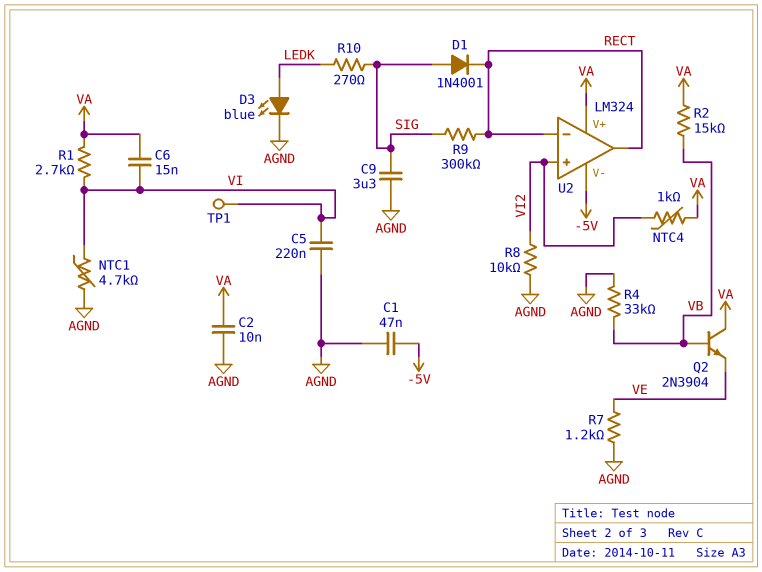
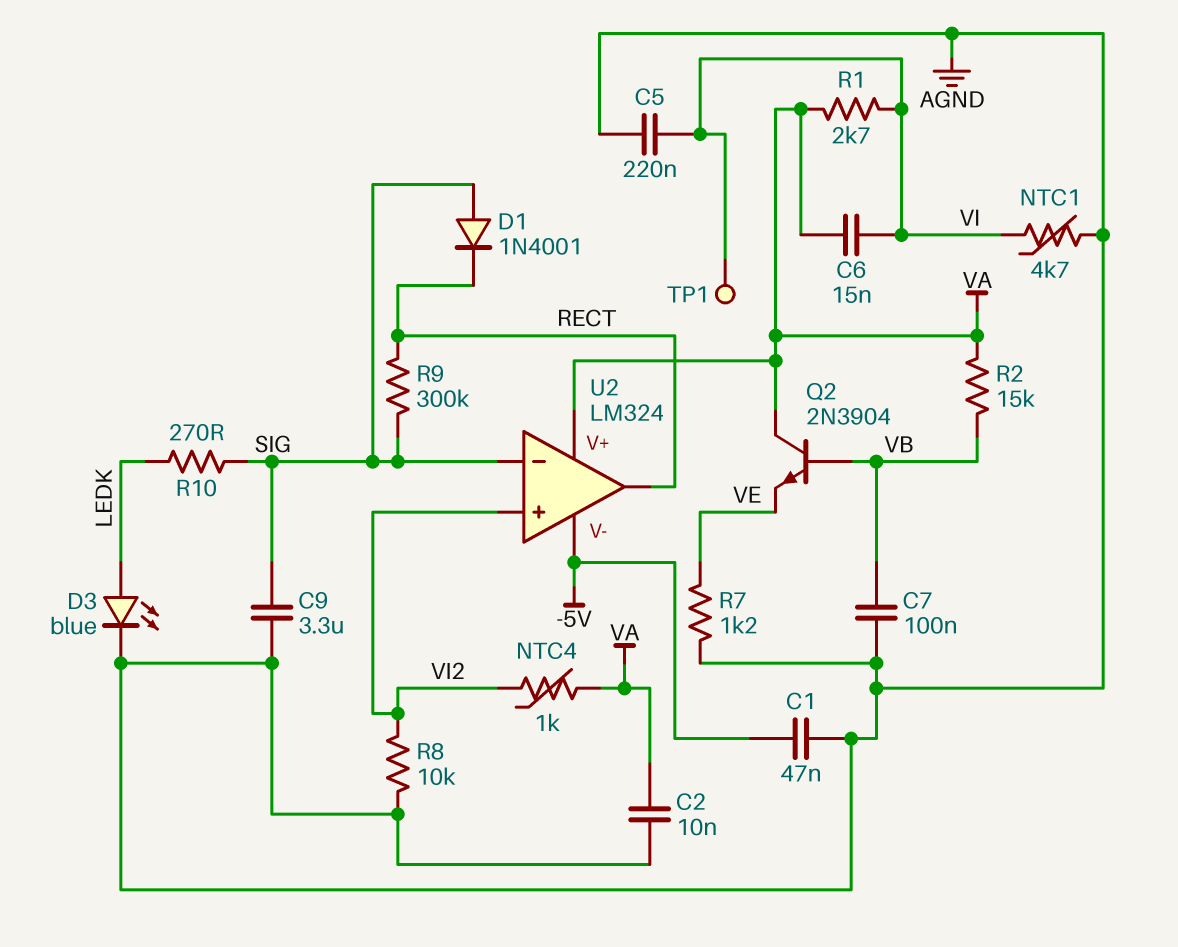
C7: none -> 100nF (AGND, VB)
R4: 33k (AGND, VB) -> none
U2 pin in-: RECT -> SIG

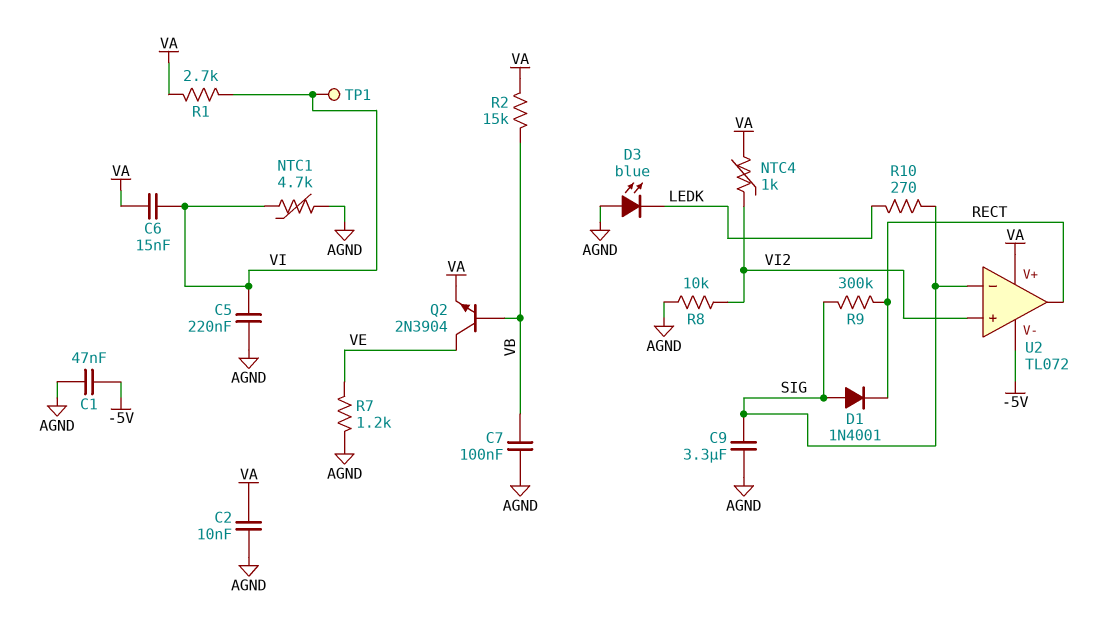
D3: LED blue (A LEDK, K AGND) -> LED blue (A AGND, K LEDK)
Q2: NPN 2N3904 (B VB, C VA, E VE) -> NPN 2N3904 (B VB, C VE, E VA)
U2: LM324 -> TL072

